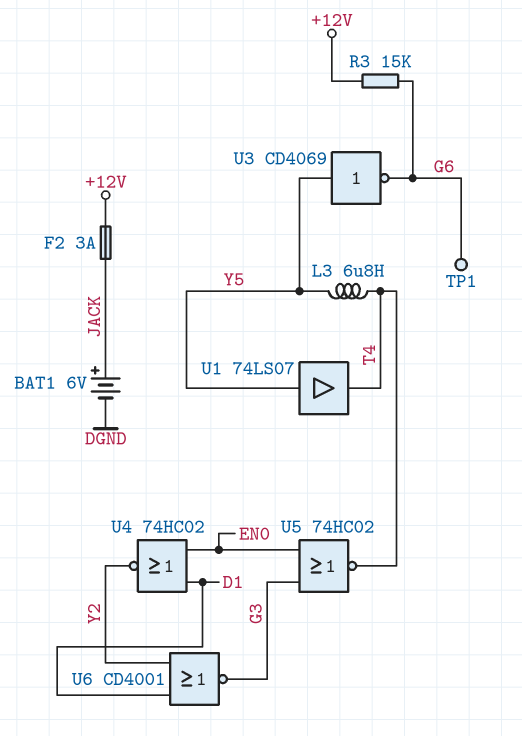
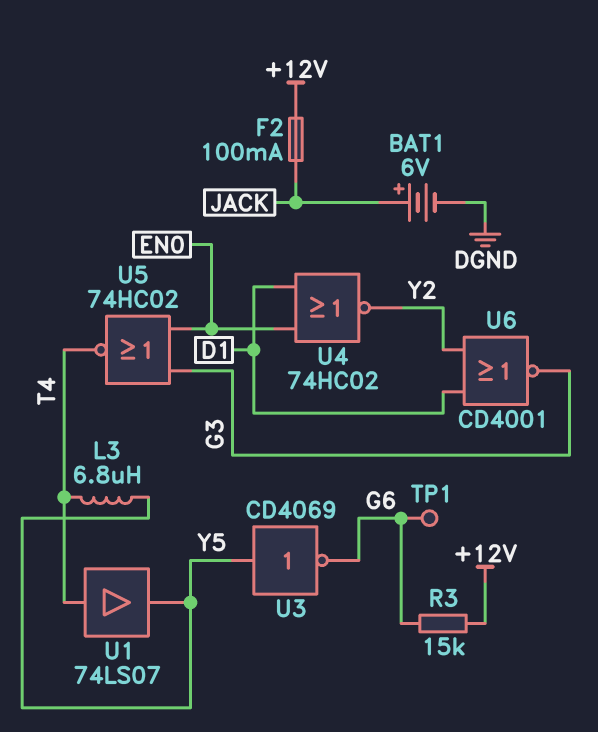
F2: 3A (+12V, JACK) -> 100mA (+12V, JACK)
U1: buffer 74LS07 (in Y5, out T4) -> buffer 74LS07 (in T4, out Y5)

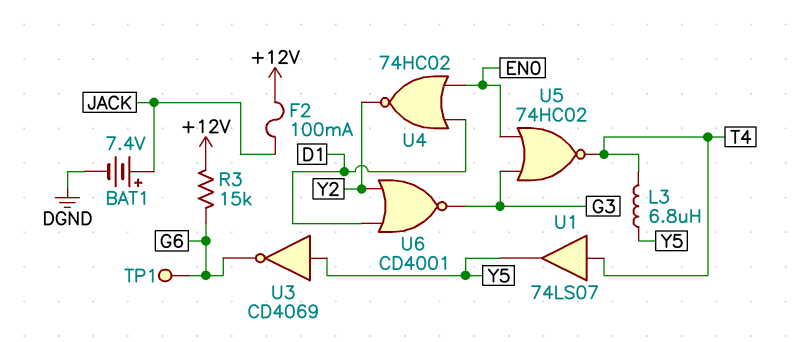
BAT1: 6V (plus JACK, minus DGND) -> 7.4V (plus JACK, minus DGND)

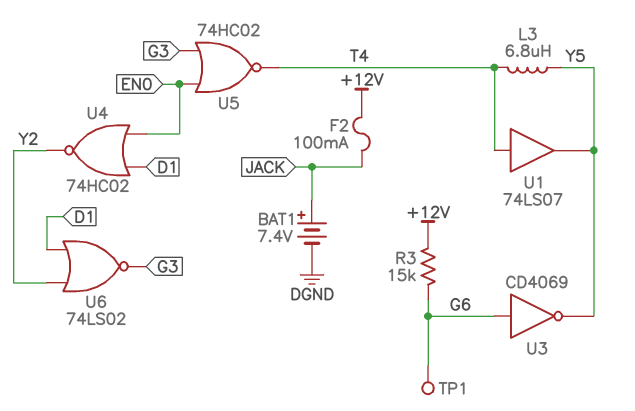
U3: NOT CD4069 (in Y5, out G6) -> NOT CD4069 (in G6, out Y5)
U6: NOR CD4001 (in D1, in Y2, out G3) -> NOR 74LS02 (in D1, in Y2, out G3)

